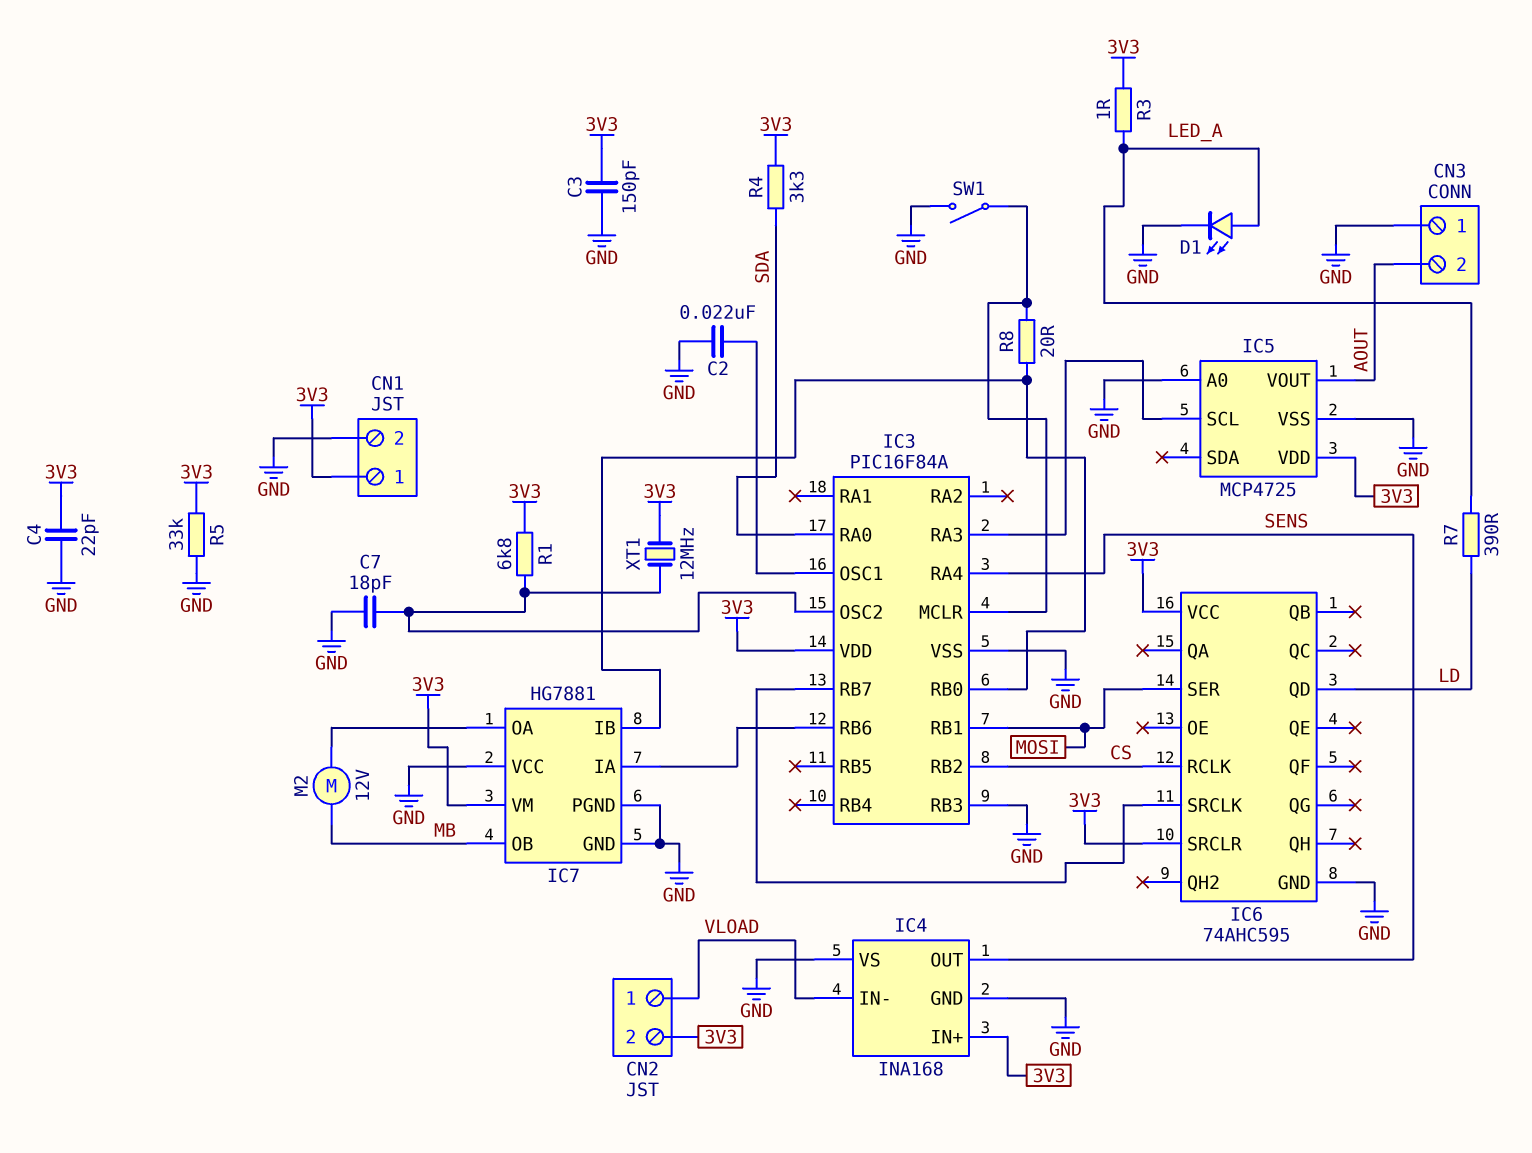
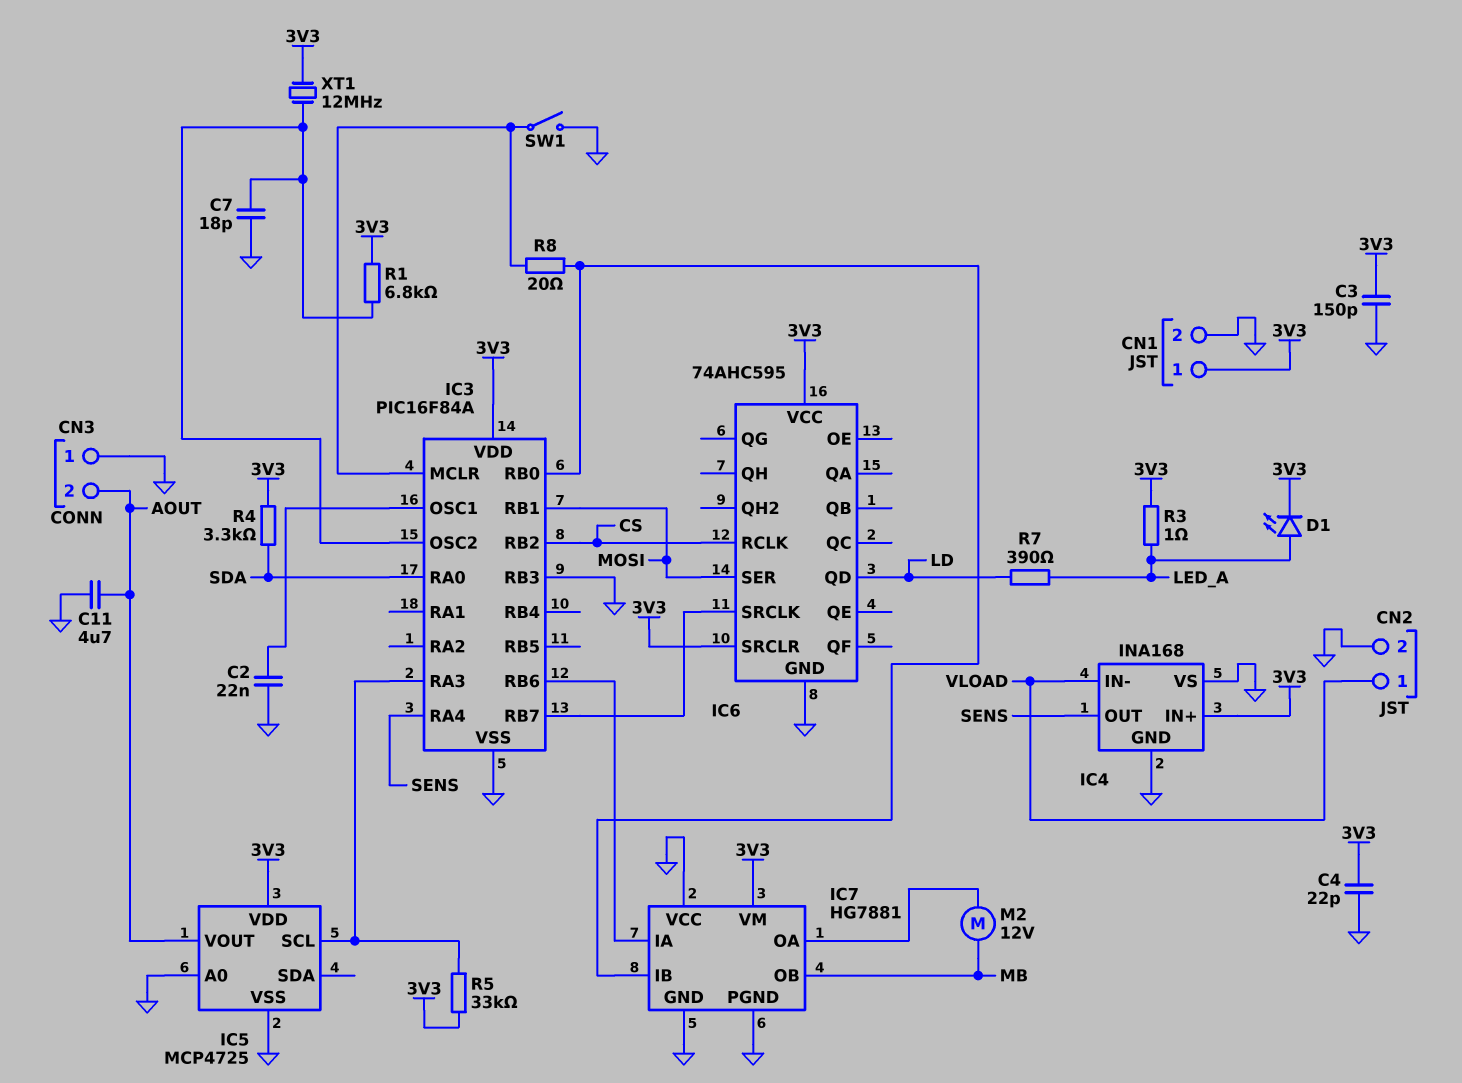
C11: none -> 4.7uF (AOUT, GND)
CN2 pin 2: 3V3 -> GND
D1: LED (A LED_A, K GND) -> LED (A LED_A, K 3V3)
R5: 33k (3V3, GND) -> 33k (3V3, IC3/RA3)

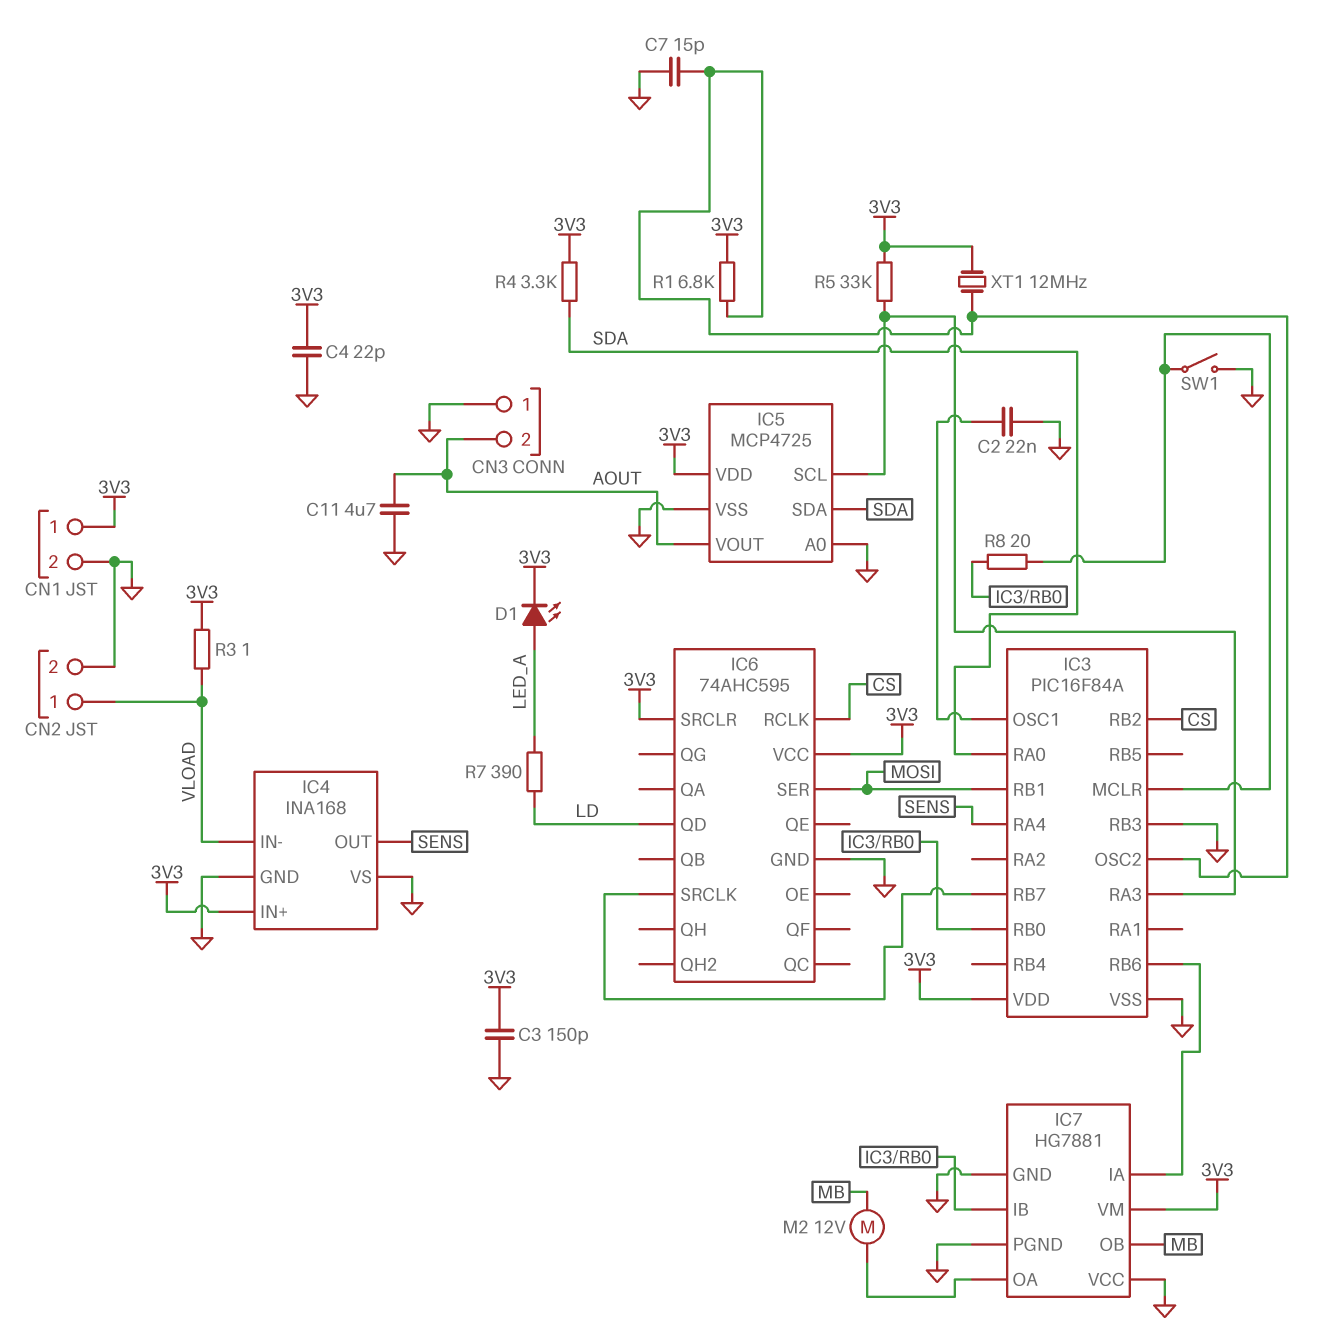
C7: 18pF (GND, IC3/OSC2) -> 15pF (GND, IC3/OSC2)
IC5 pin SDA: none -> SDA
R3: 1 (3V3, LED_A) -> 1 (3V3, VLOAD)

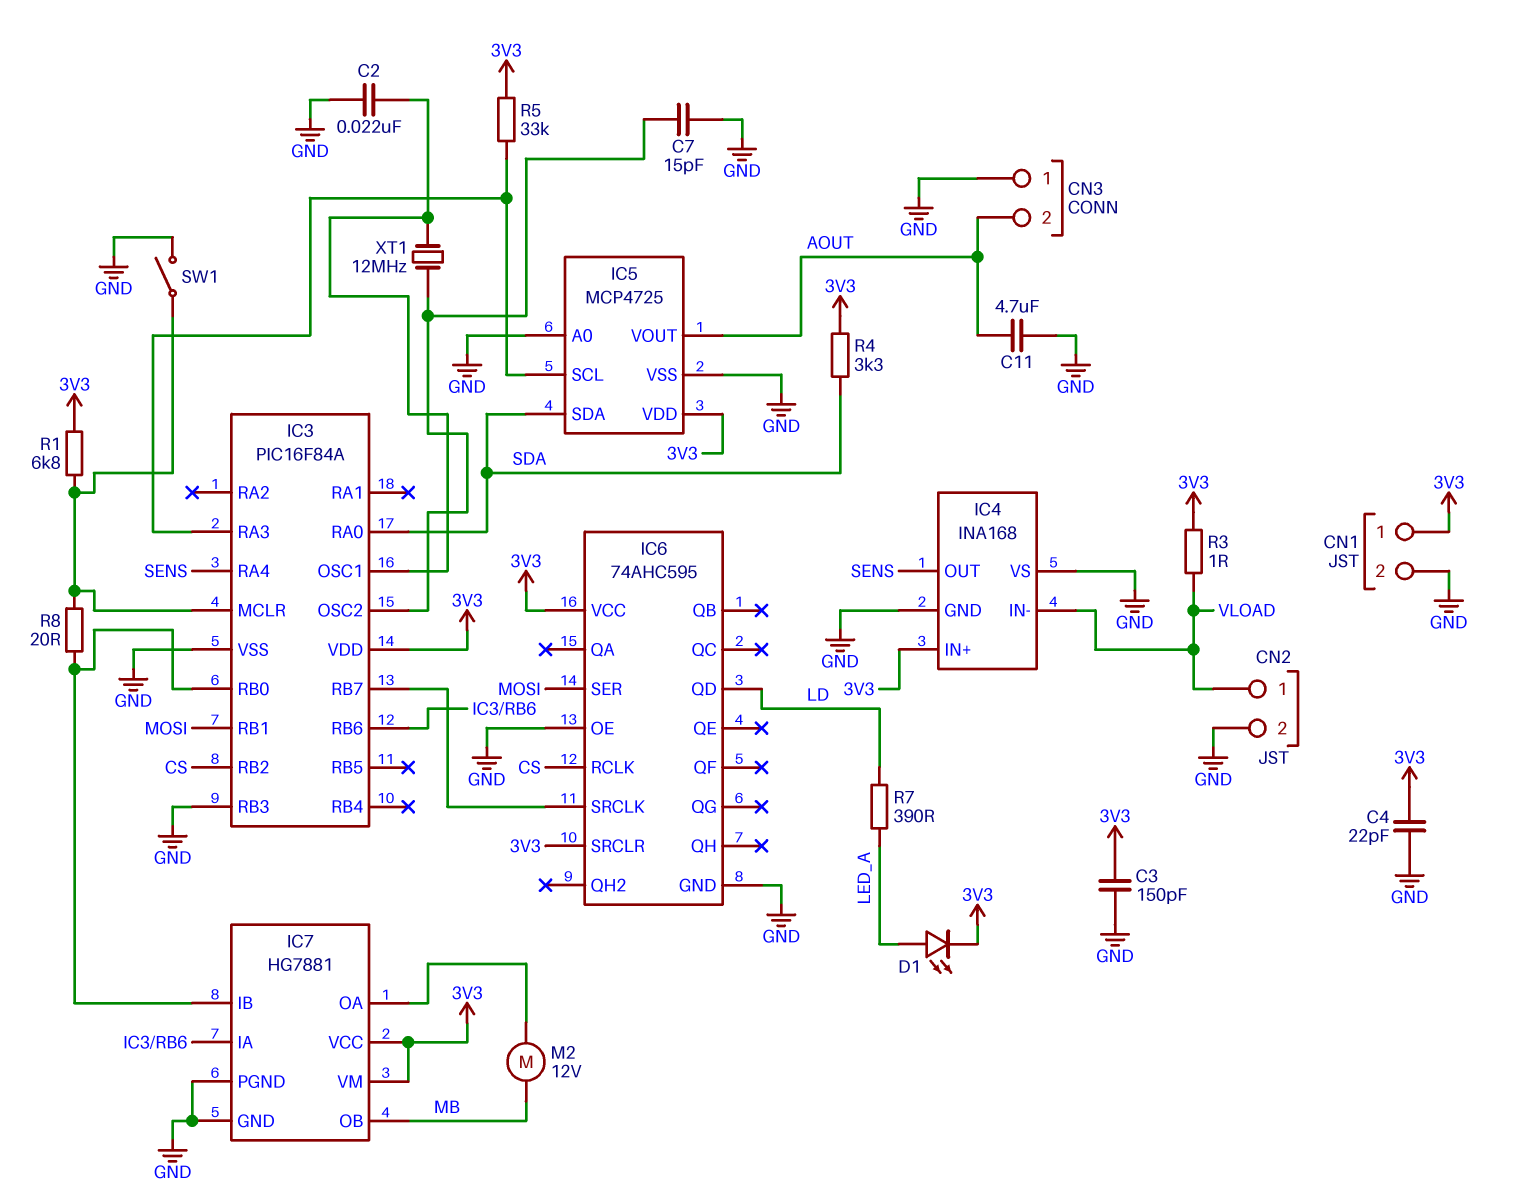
IC6 pin OE: none -> GND
IC7 pin VCC: GND -> 3V3
R1: 6.8k (3V3, IC3/OSC2) -> 6.8k (3V3, IC3/MCLR)
XT1: 12MHz (3V3, IC3/OSC2) -> 12MHz (IC3/OSC1, IC3/OSC2)

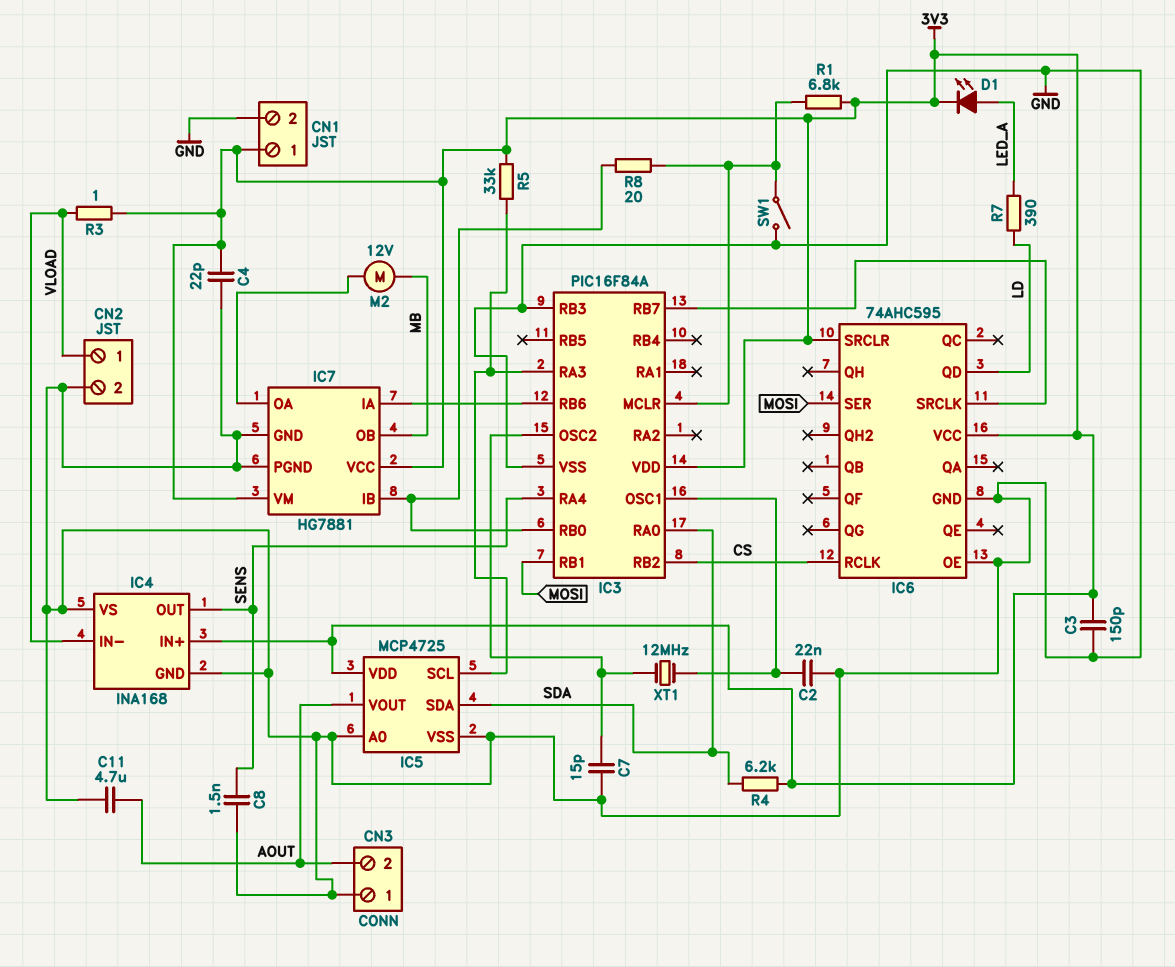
C8: none -> 1.5nF (GND, SENS)
R4: 3.3k (3V3, SDA) -> 6.2k (3V3, SDA)

